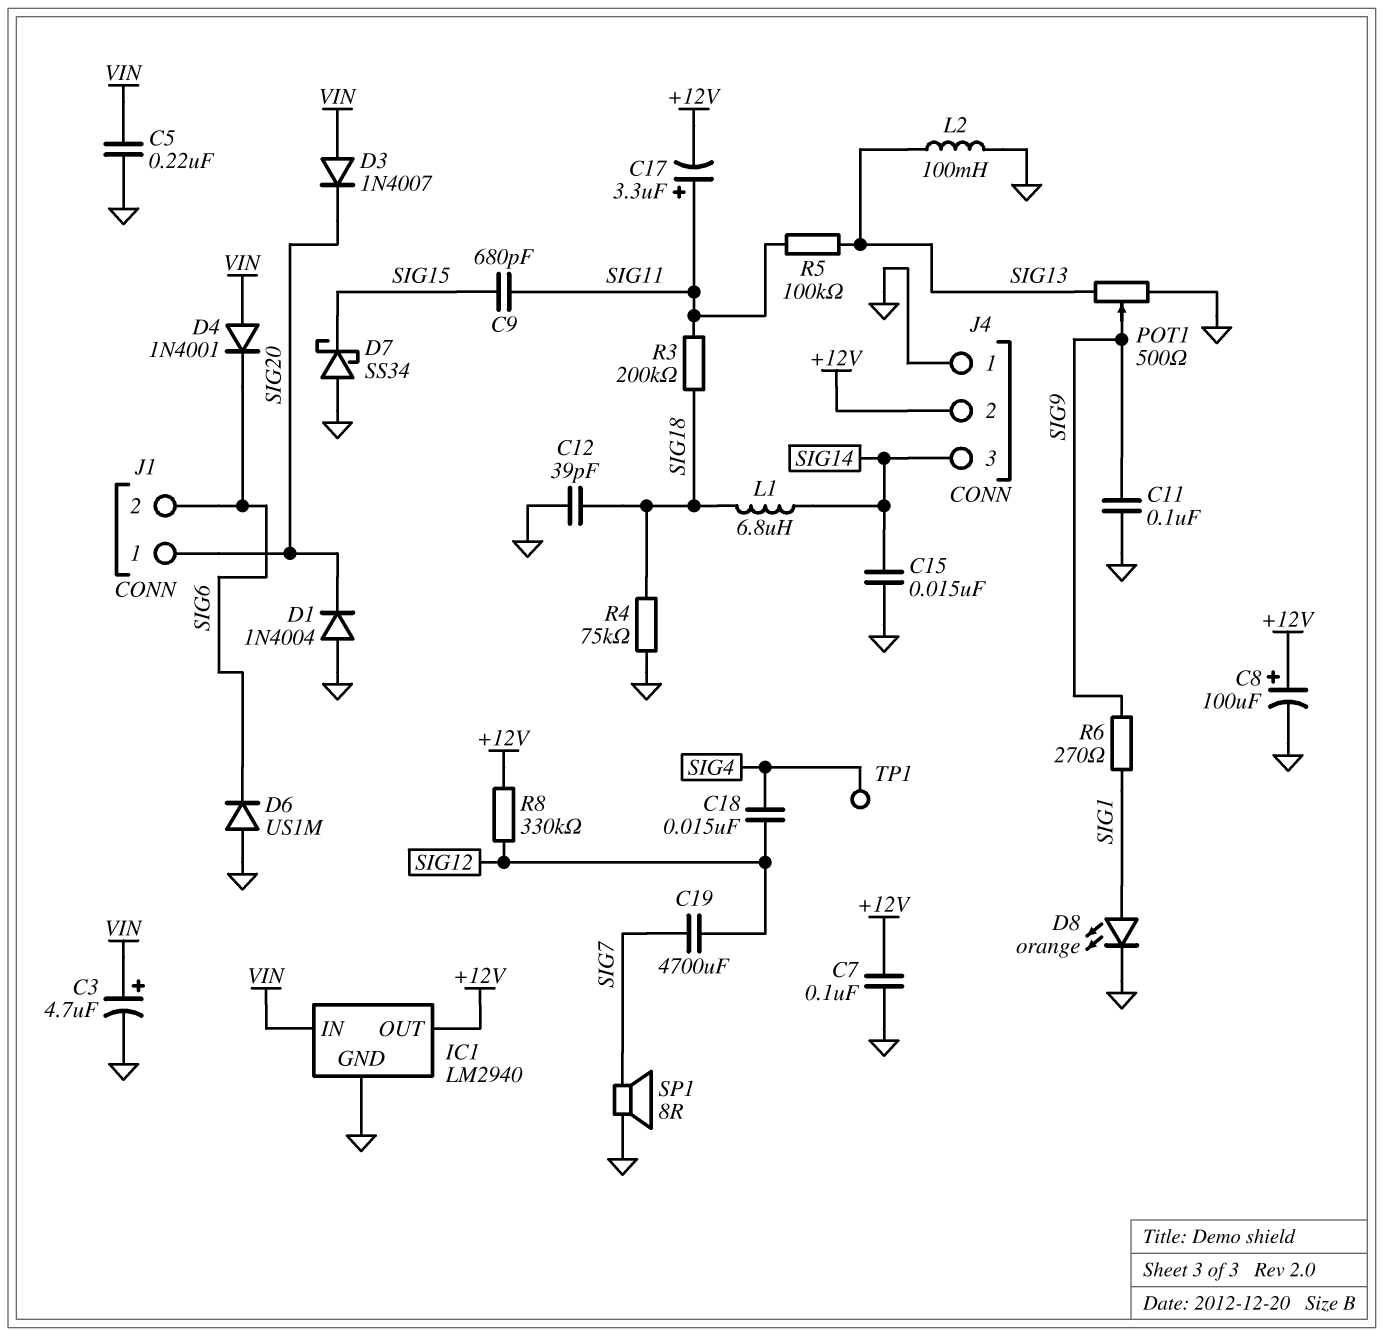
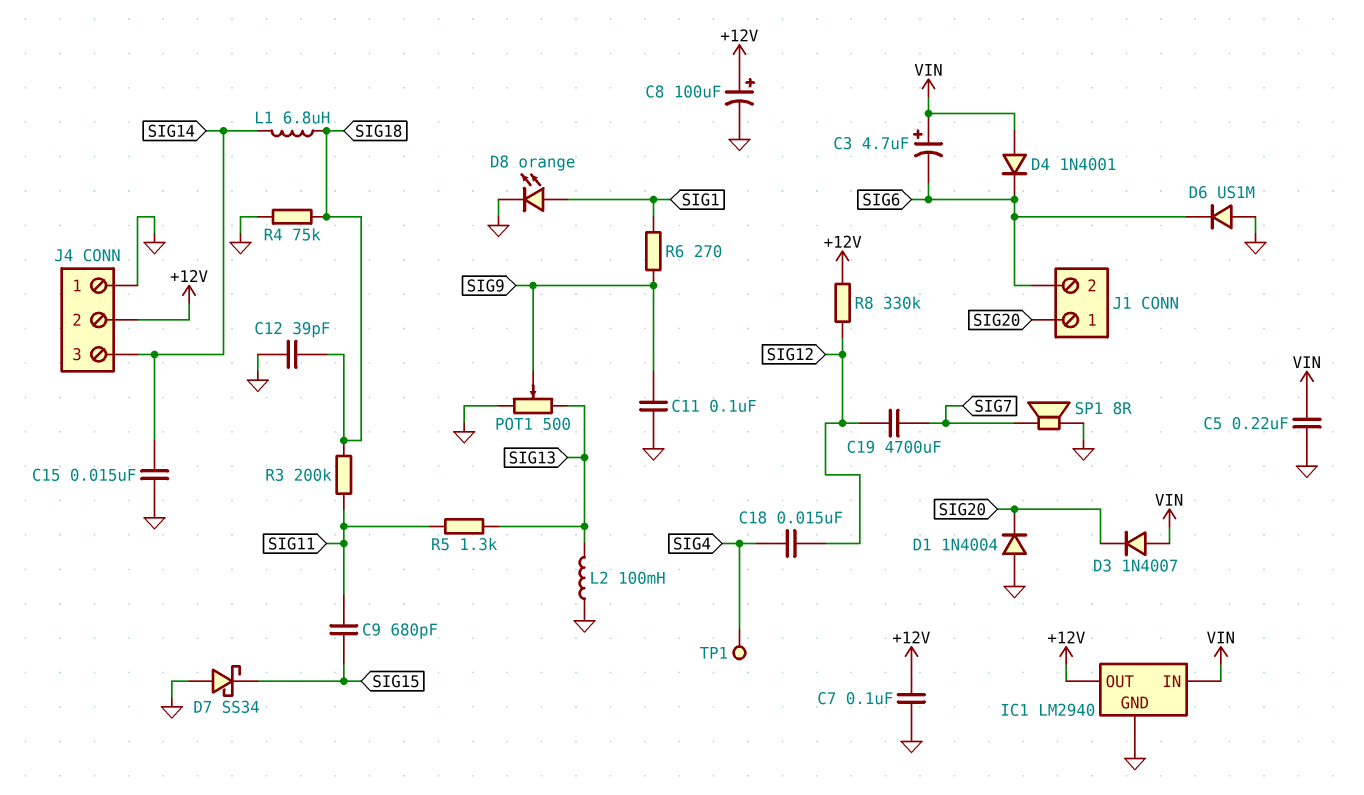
C3: 4.7uF (plus VIN, minus GND) -> 4.7uF (plus VIN, minus SIG6)
C17: 3.3uF (plus SIG11, minus +12V) -> none
R5: 100k (SIG11, SIG13) -> 1.3k (SIG11, SIG13)

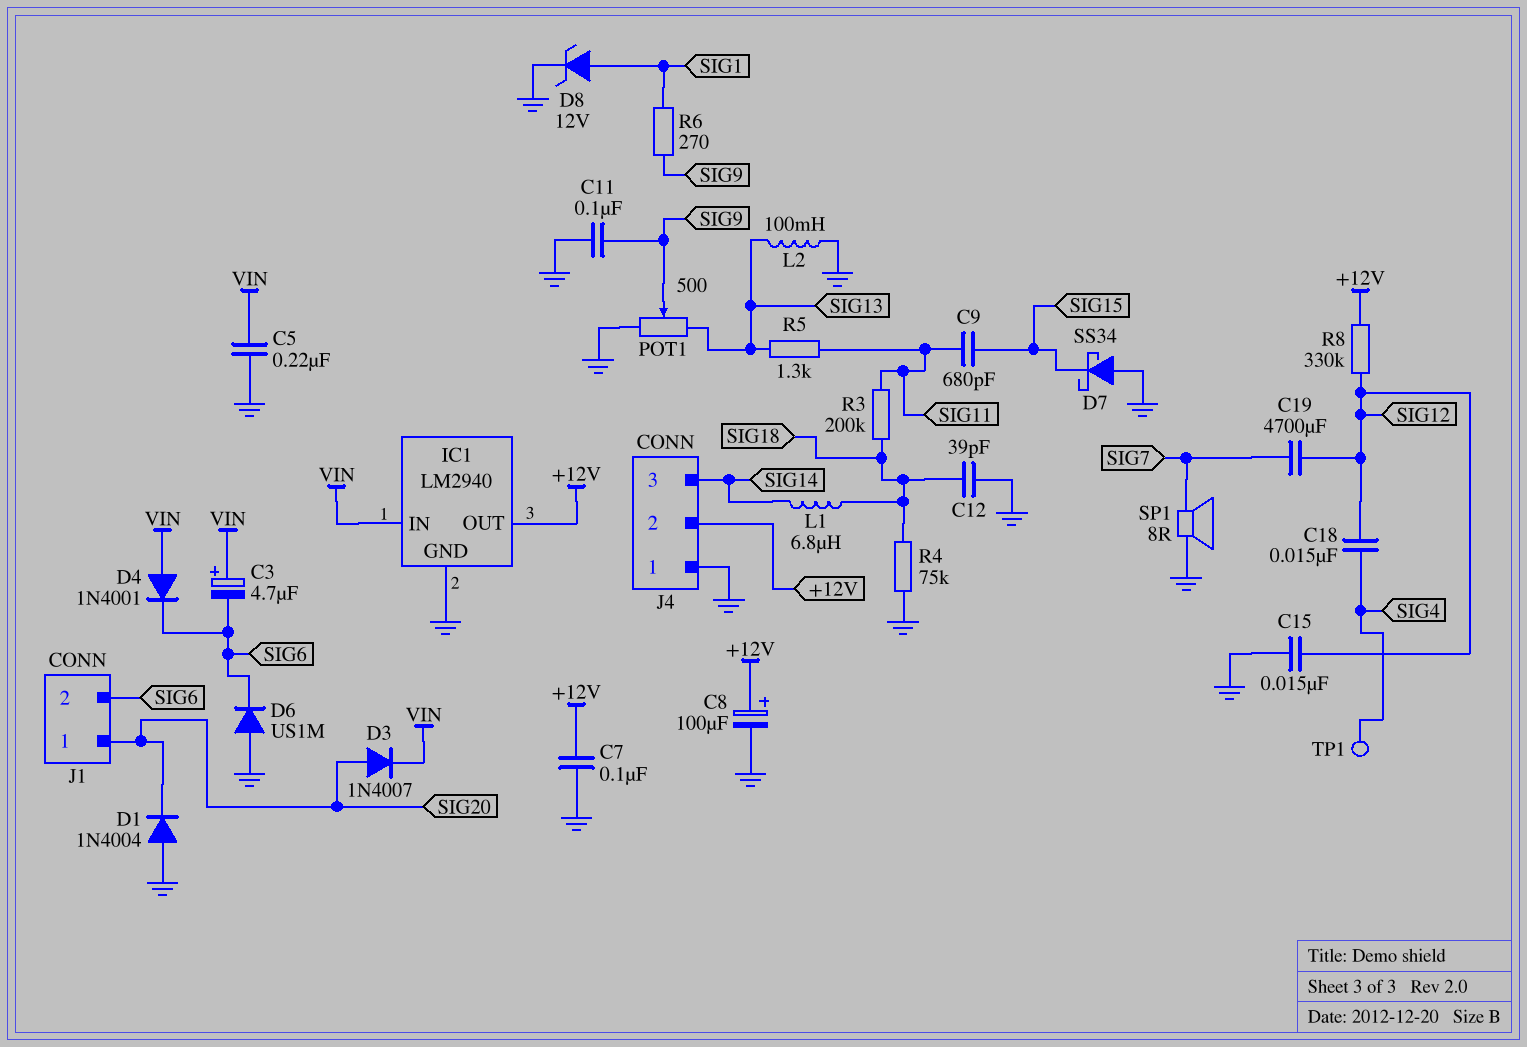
C15: 15nF (GND, SIG14) -> 15nF (GND, SIG12)
D3: diode 1N4007 (A VIN, K SIG20) -> diode 1N4007 (A SIG20, K VIN)
D8: LED orange (A SIG1, K GND) -> zener 12V (A SIG1, K GND)

